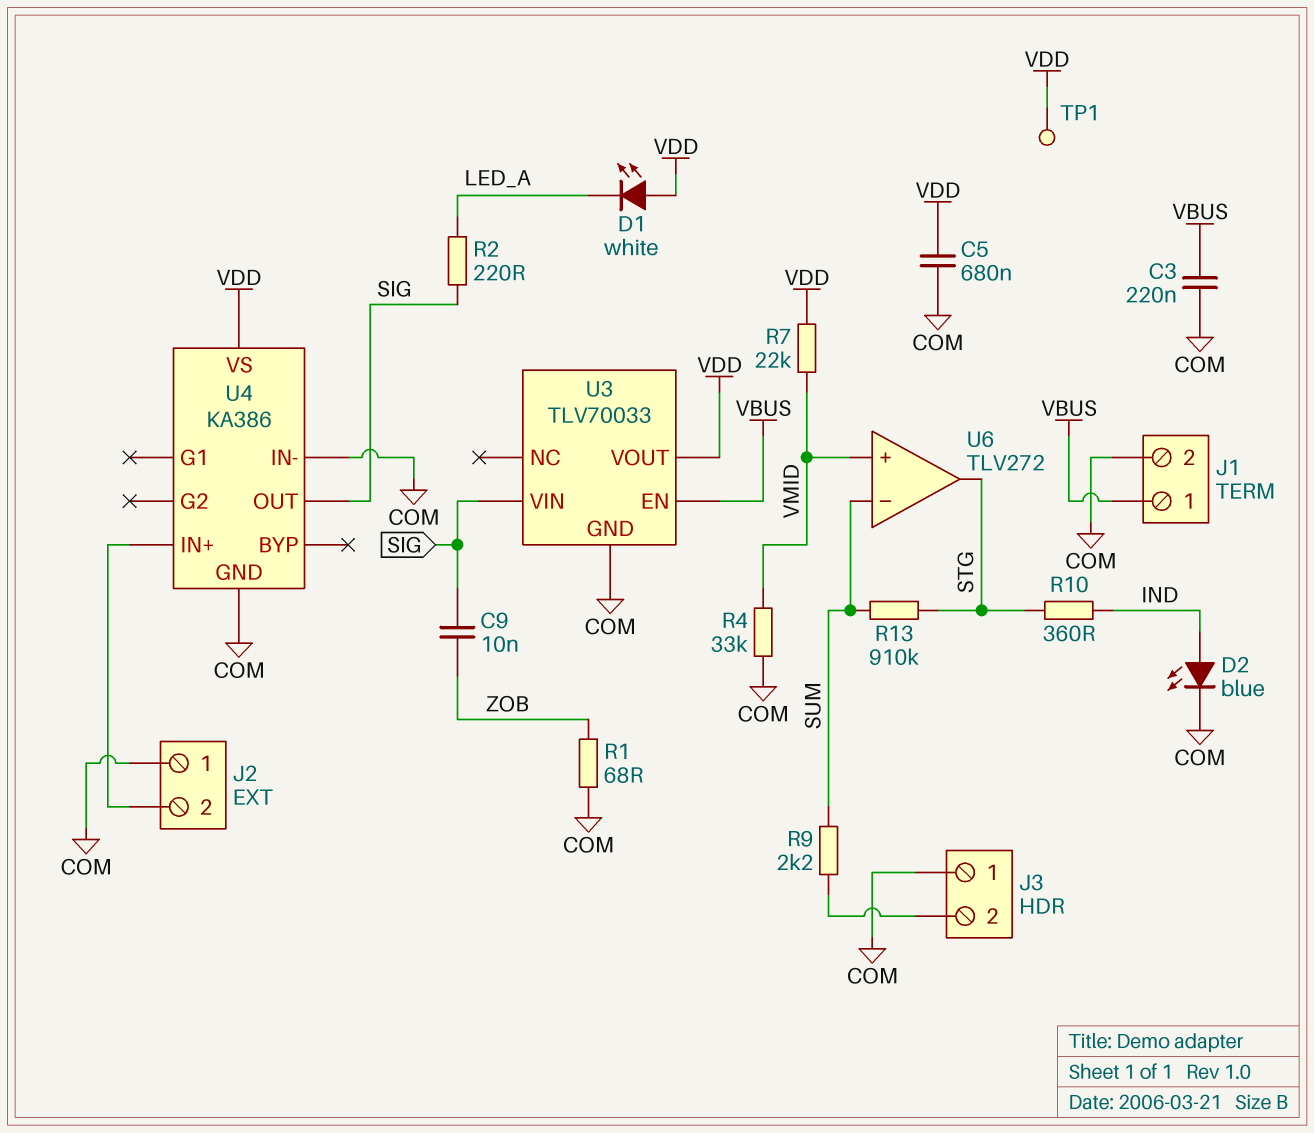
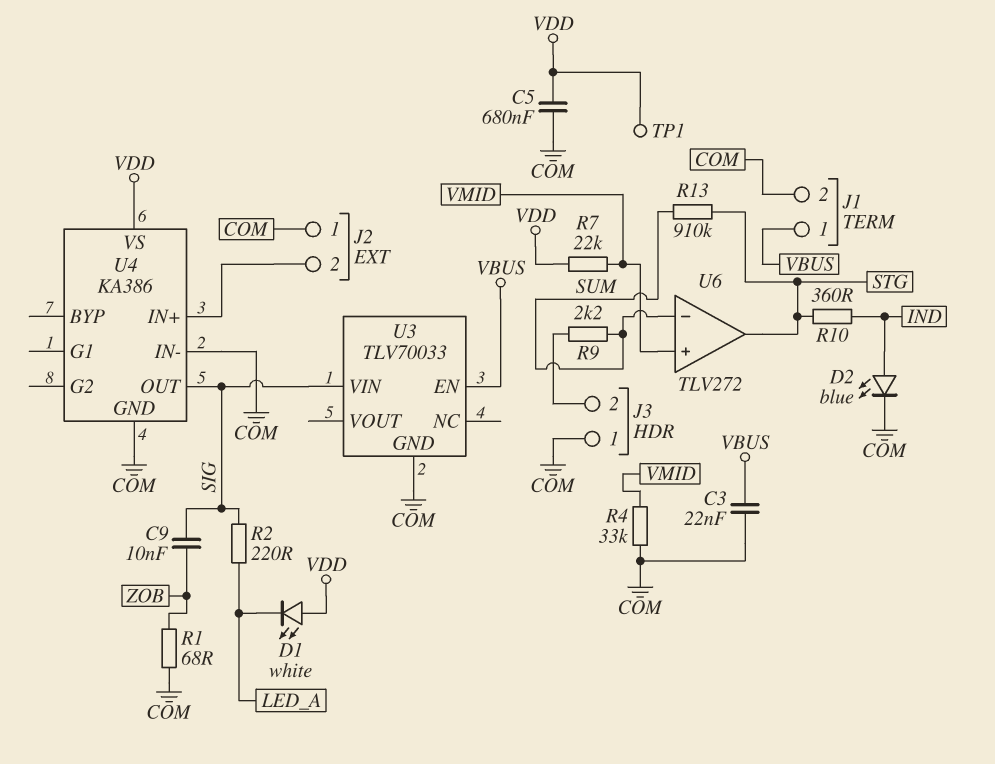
C3: 220nF (COM, VBUS) -> 22nF (COM, VBUS)
U3 pin VOUT: VDD -> none

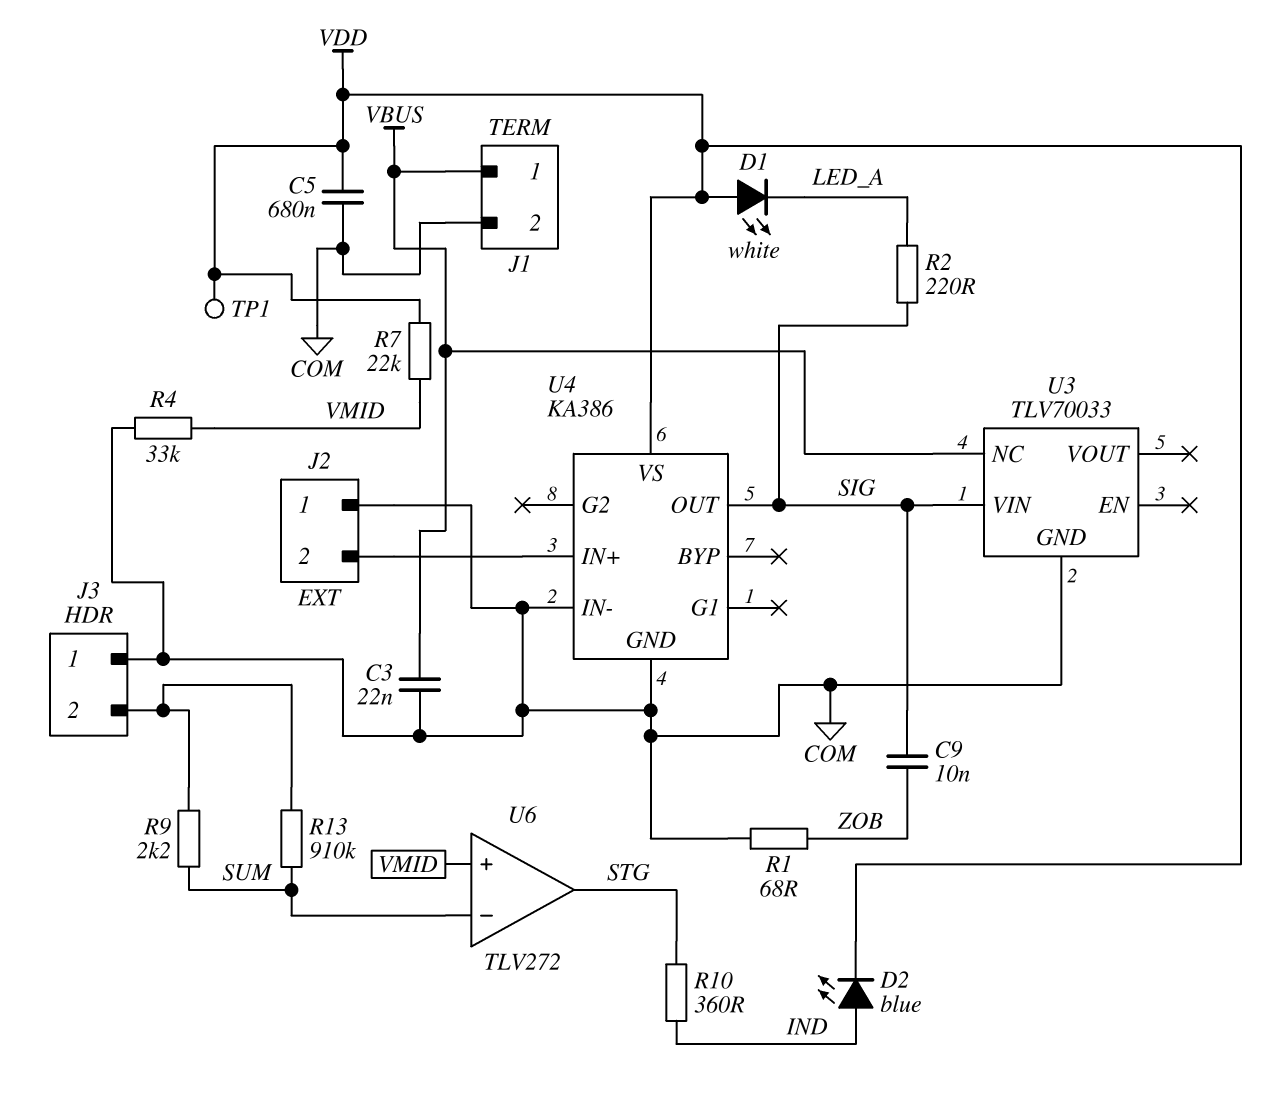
D2: LED blue (A IND, K COM) -> LED blue (A IND, K VDD)
R13: 910k (STG, SUM) -> 910k (J3/2, SUM)
U3 pin EN: VBUS -> none
U3 pin NC: none -> VBUS

